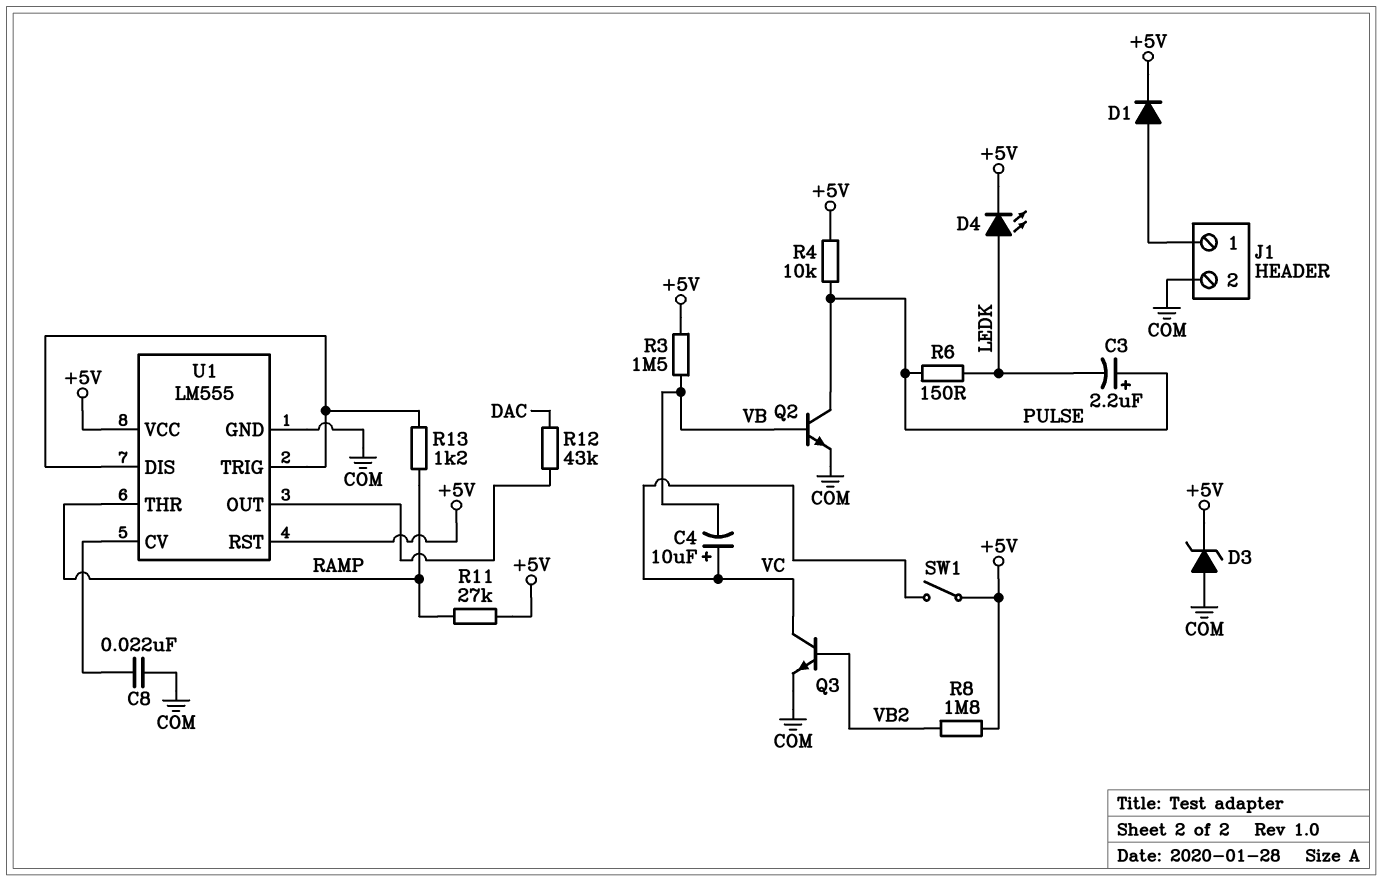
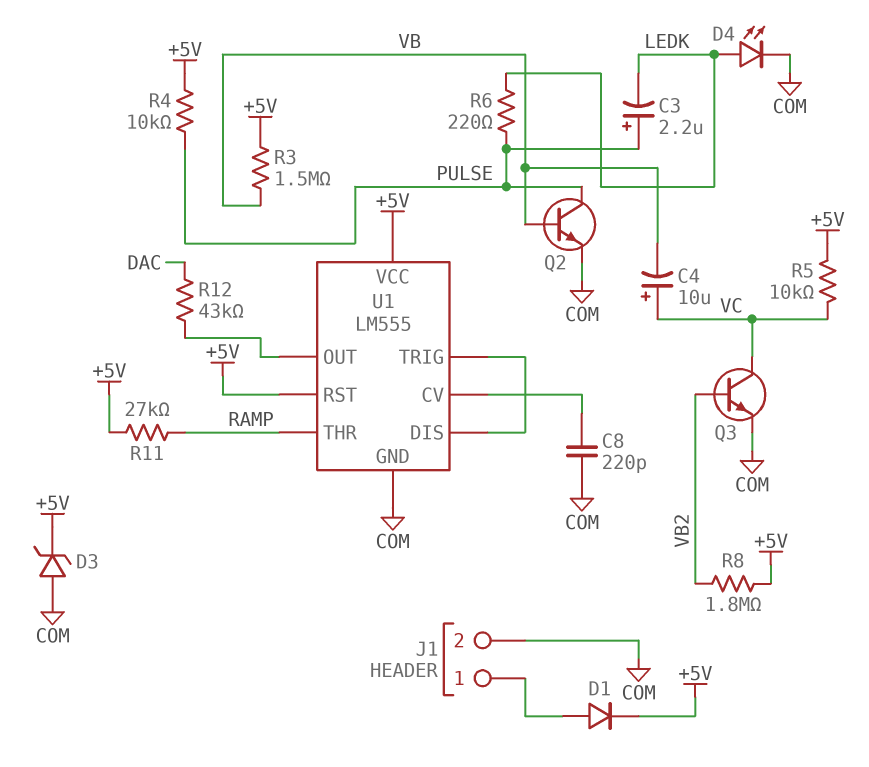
C8: 22nF (COM, U1/CV) -> 220pF (COM, U1/CV)
D4: LED (A LEDK, K +5V) -> LED (A LEDK, K COM)
R5: none -> 10k (+5V, VC)
R6: 150 (LEDK, PULSE) -> 220 (LEDK, PULSE)
R13: 1.2k (RAMP, U1/DIS) -> none
SW1: switch (+5V, VC) -> none

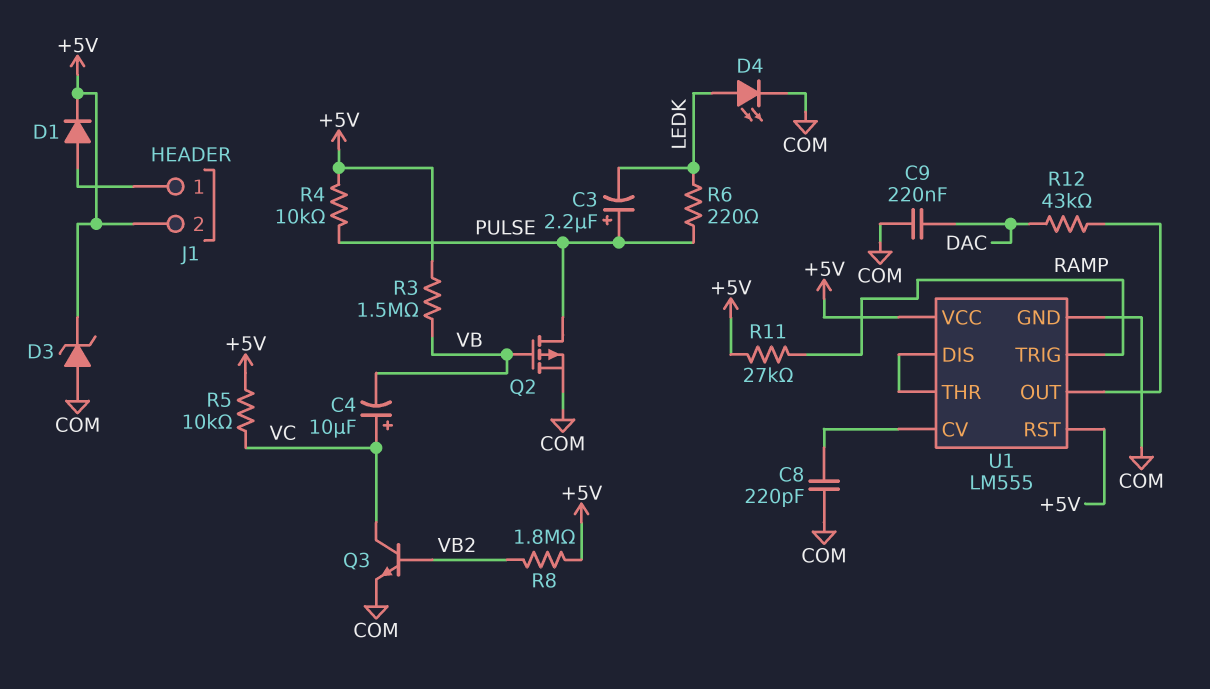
C9: none -> 220nF (COM, DAC)
J1 pin 2: COM -> +5V
Q2: NPN (B VB, C PULSE, E COM) -> PMOS (G VB, D PULSE, S COM)
U1 pin THR: RAMP -> U1/DIS
U1 pin TRIG: U1/DIS -> RAMP

